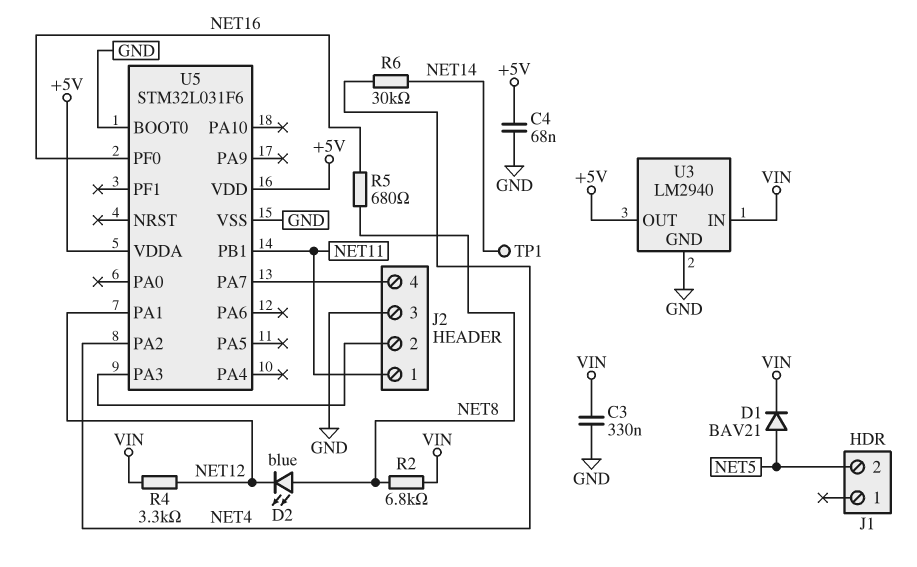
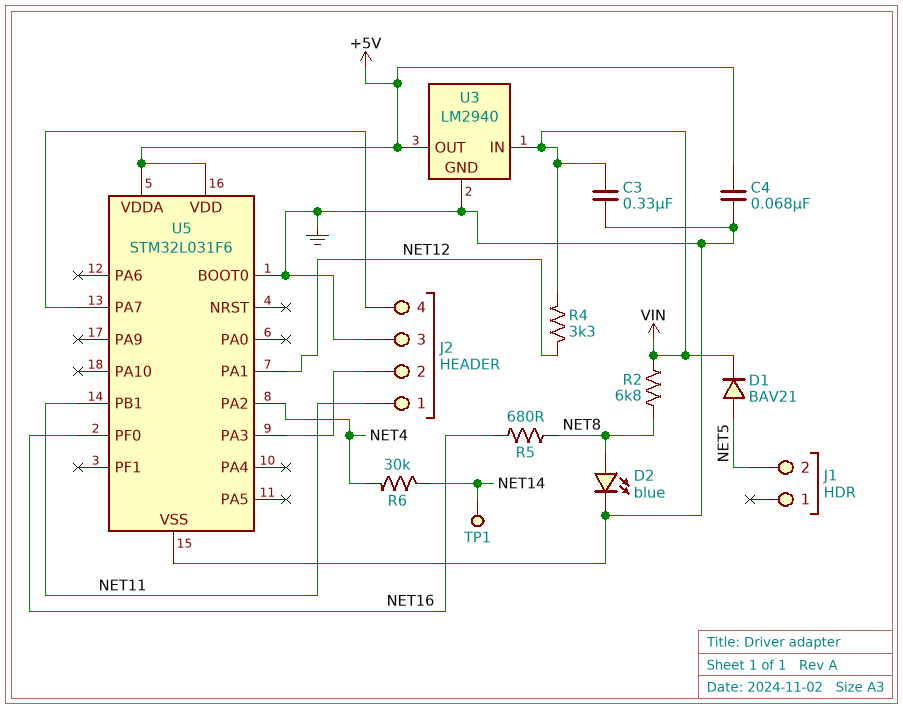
D2: LED blue (A NET8, K NET12) -> LED blue (A NET8, K GND)

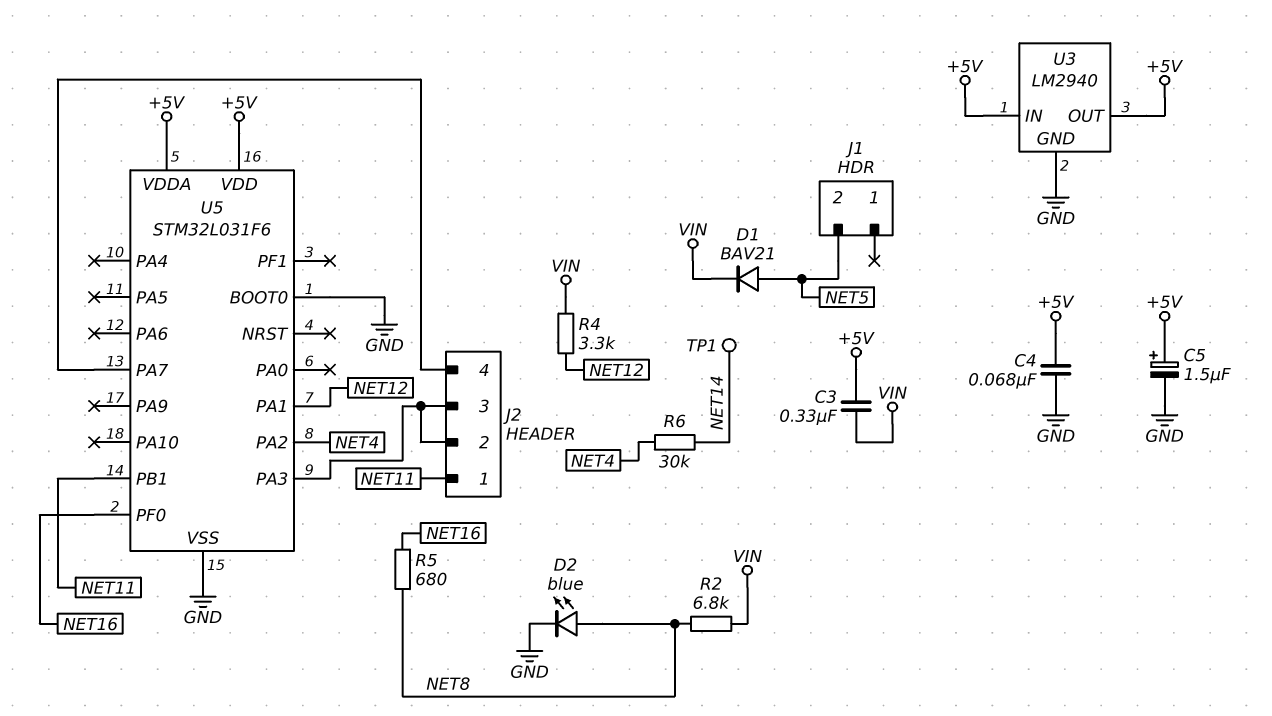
C3: 330nF (GND, VIN) -> 330nF (+5V, VIN)
C5: none -> 1.5uF (plus +5V, minus GND)
J2 pin 3: GND -> J2/2
U3 pin IN: VIN -> +5V

